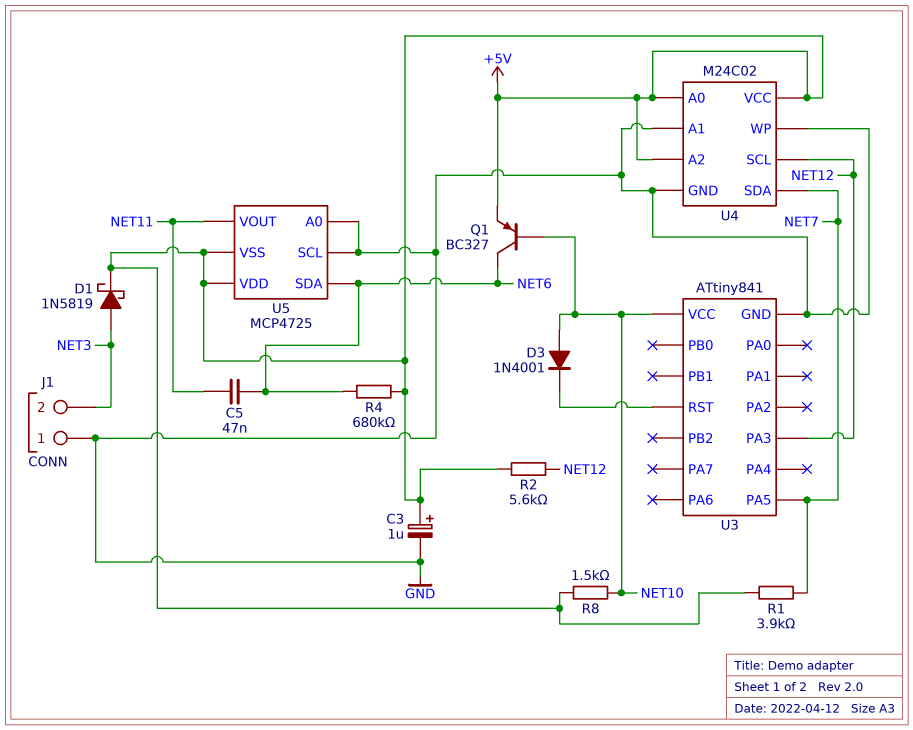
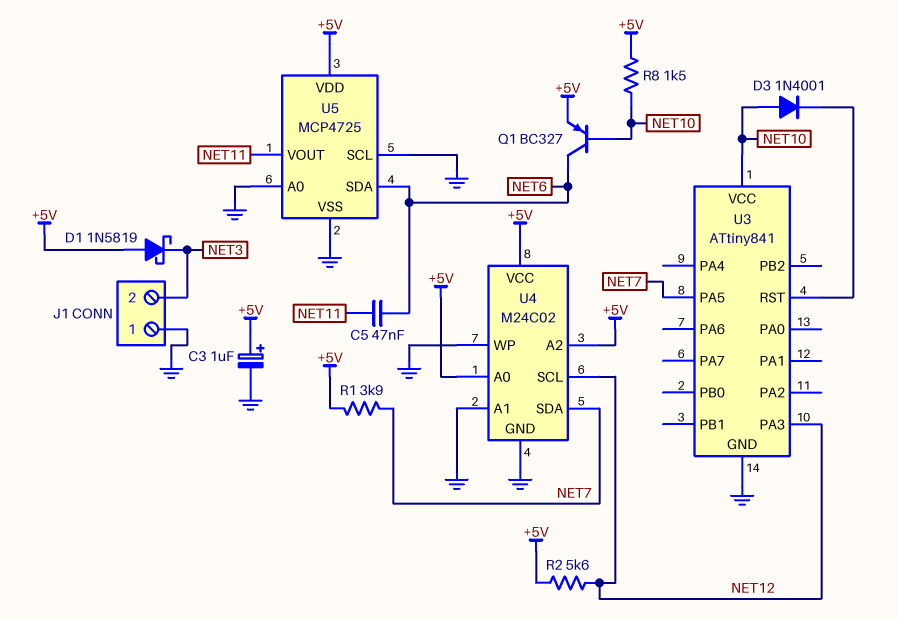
D1: schottky 1N5819 (A NET3, K +5V) -> schottky 1N5819 (A +5V, K NET3)
R4: 680k (+5V, NET6) -> none
U5 pin VSS: +5V -> GND

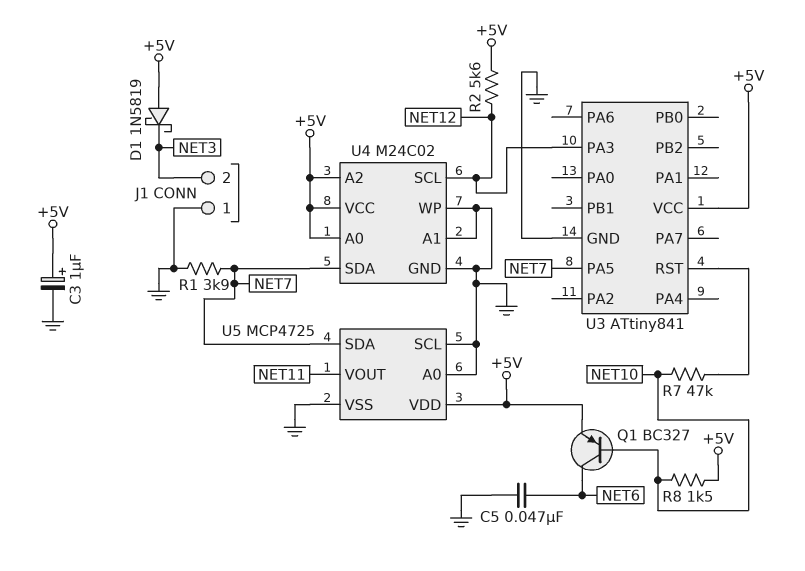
C5: 47nF (NET6, NET11) -> 47nF (GND, NET6)
D3: diode 1N4001 (A NET10, K U3/RST) -> none
R1: 3.9k (+5V, NET7) -> 3.9k (GND, NET7)
R7: none -> 47k (NET10, U3/RST)
U3 pin VCC: NET10 -> +5V
U5 pin SDA: NET6 -> NET7

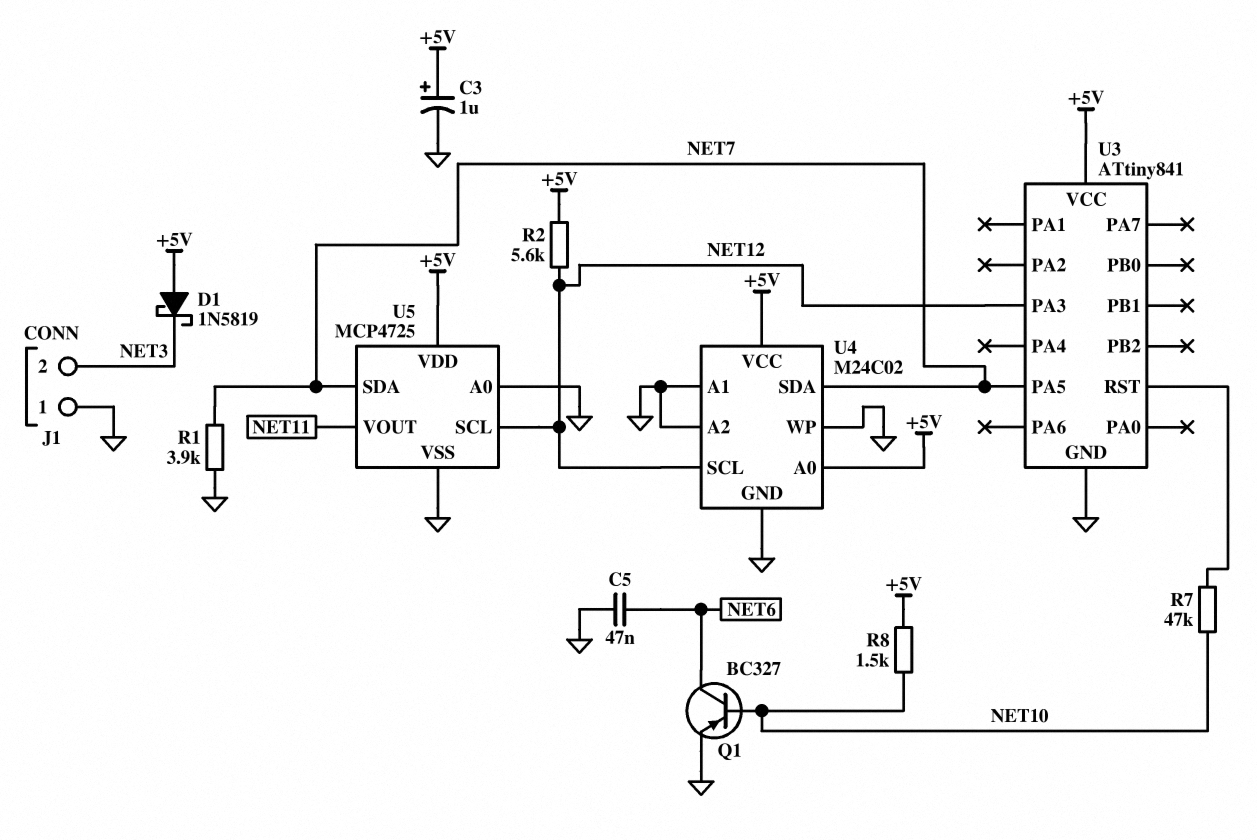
Q1: PNP BC327 (B NET10, C NET6, E +5V) -> PNP BC327 (B NET10, C NET6, E GND)
U4 pin A2: +5V -> GND
U5 pin SCL: GND -> NET12

